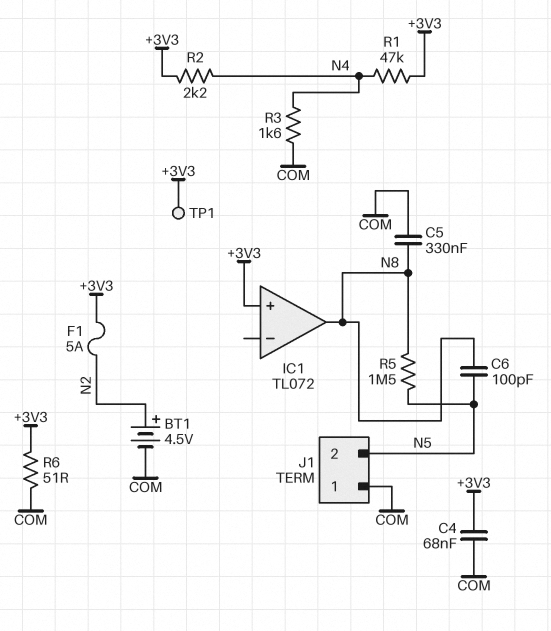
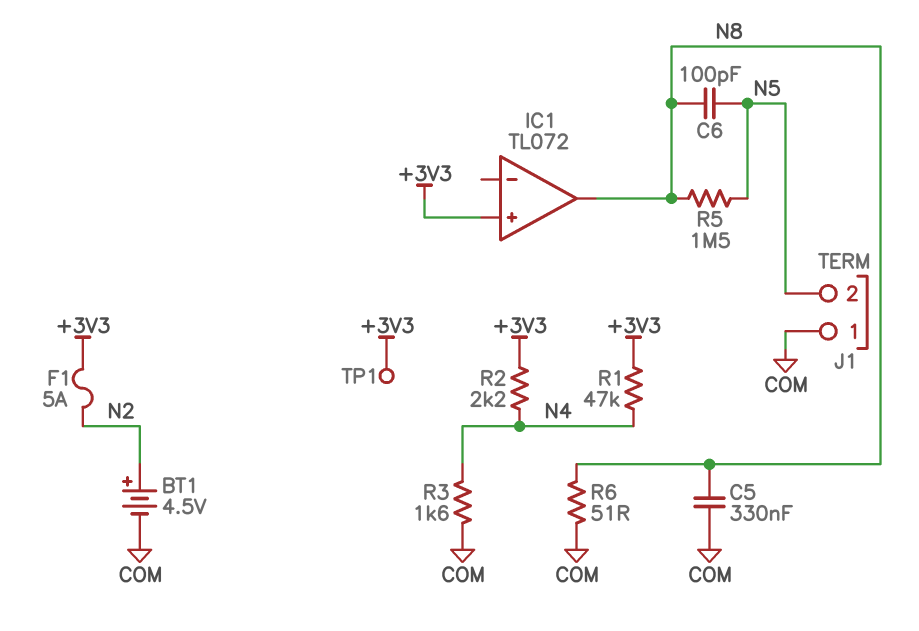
C4: 68nF (+3V3, COM) -> none
R6: 51 (+3V3, COM) -> 51 (COM, N8)

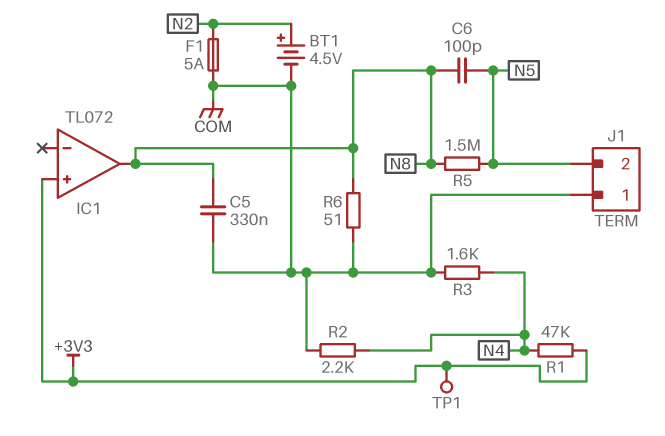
F1: 5A (+3V3, N2) -> 5A (COM, N2)
R2: 2.2k (+3V3, N4) -> 2.2k (COM, N4)

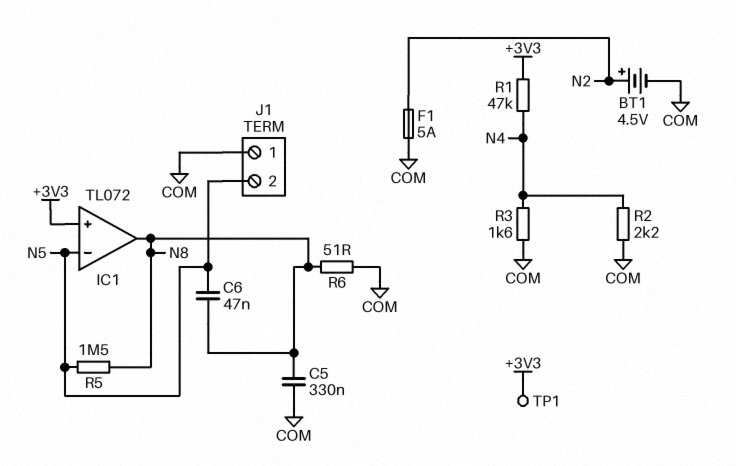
C6: 100pF (N5, N8) -> 47nF (N5, N8)
IC1 pin in-: none -> N5

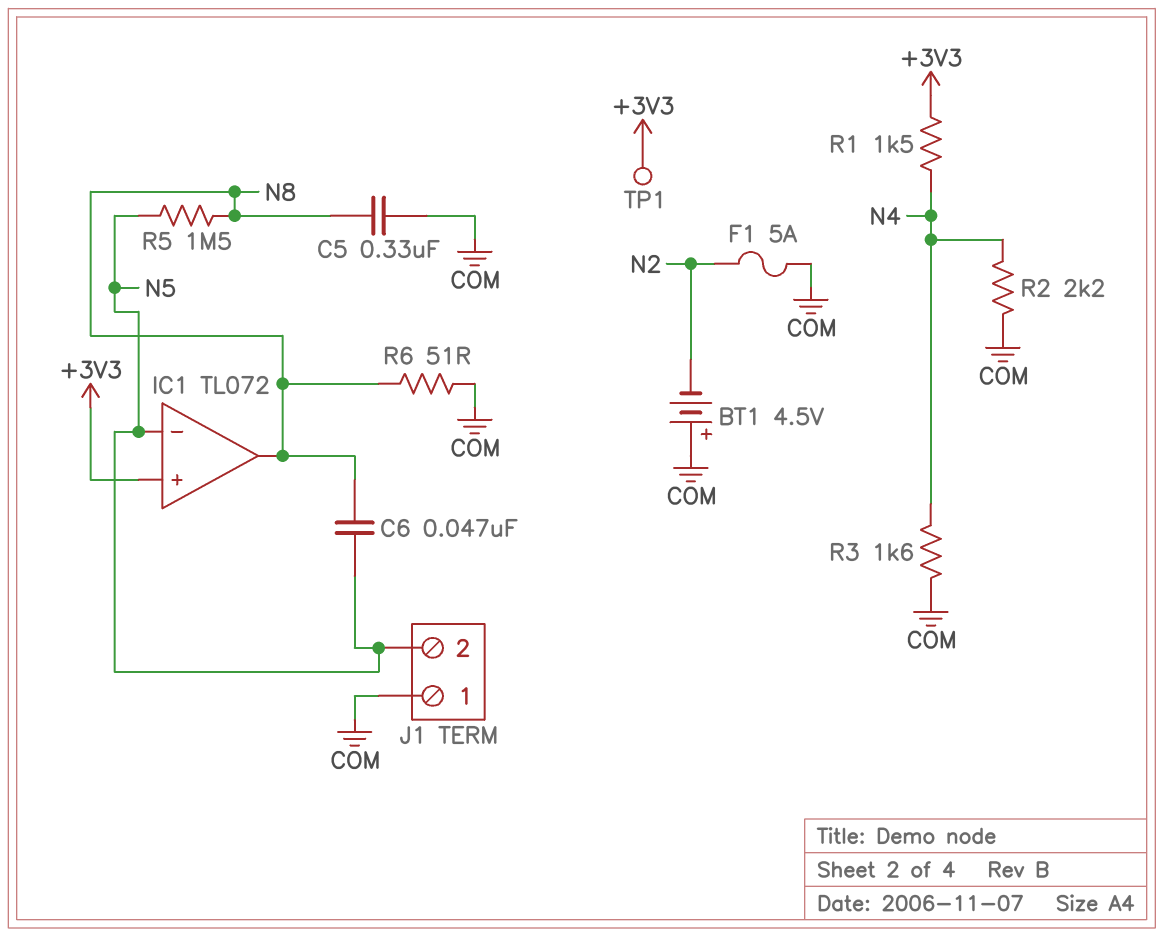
BT1: 4.5V (plus N2, minus COM) -> 4.5V (plus COM, minus N2)
R1: 47k (+3V3, N4) -> 1.5k (+3V3, N4)

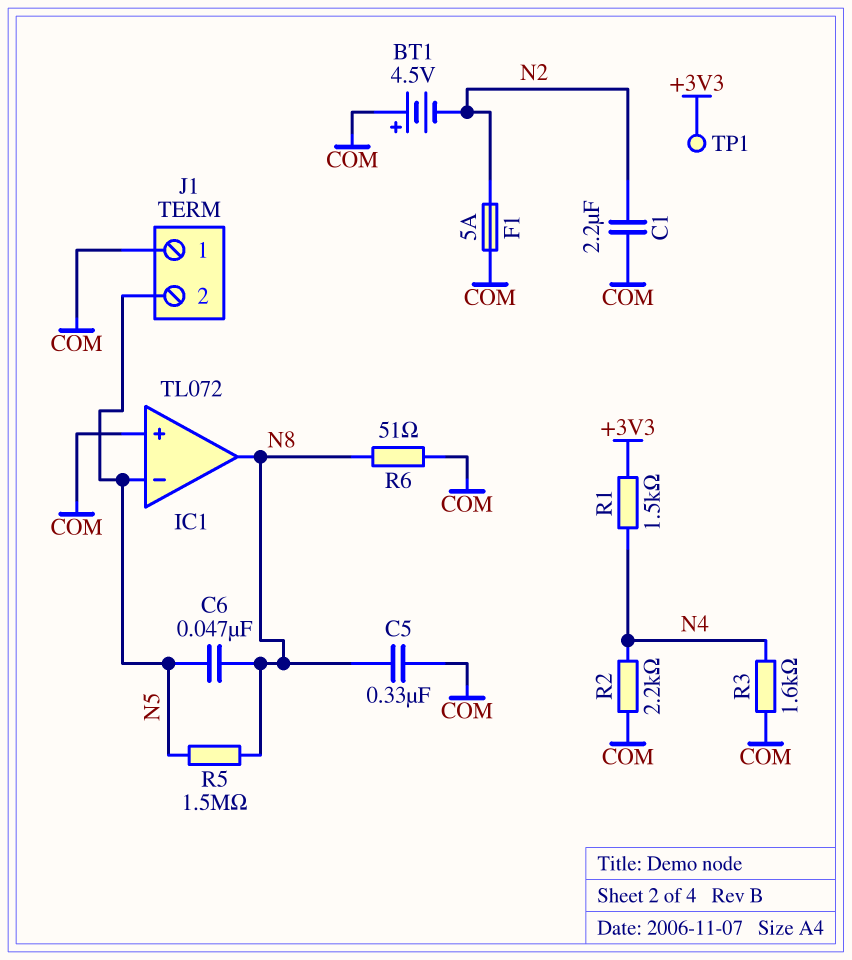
C1: none -> 2.2uF (COM, N2)
IC1 pin in+: +3V3 -> COM

